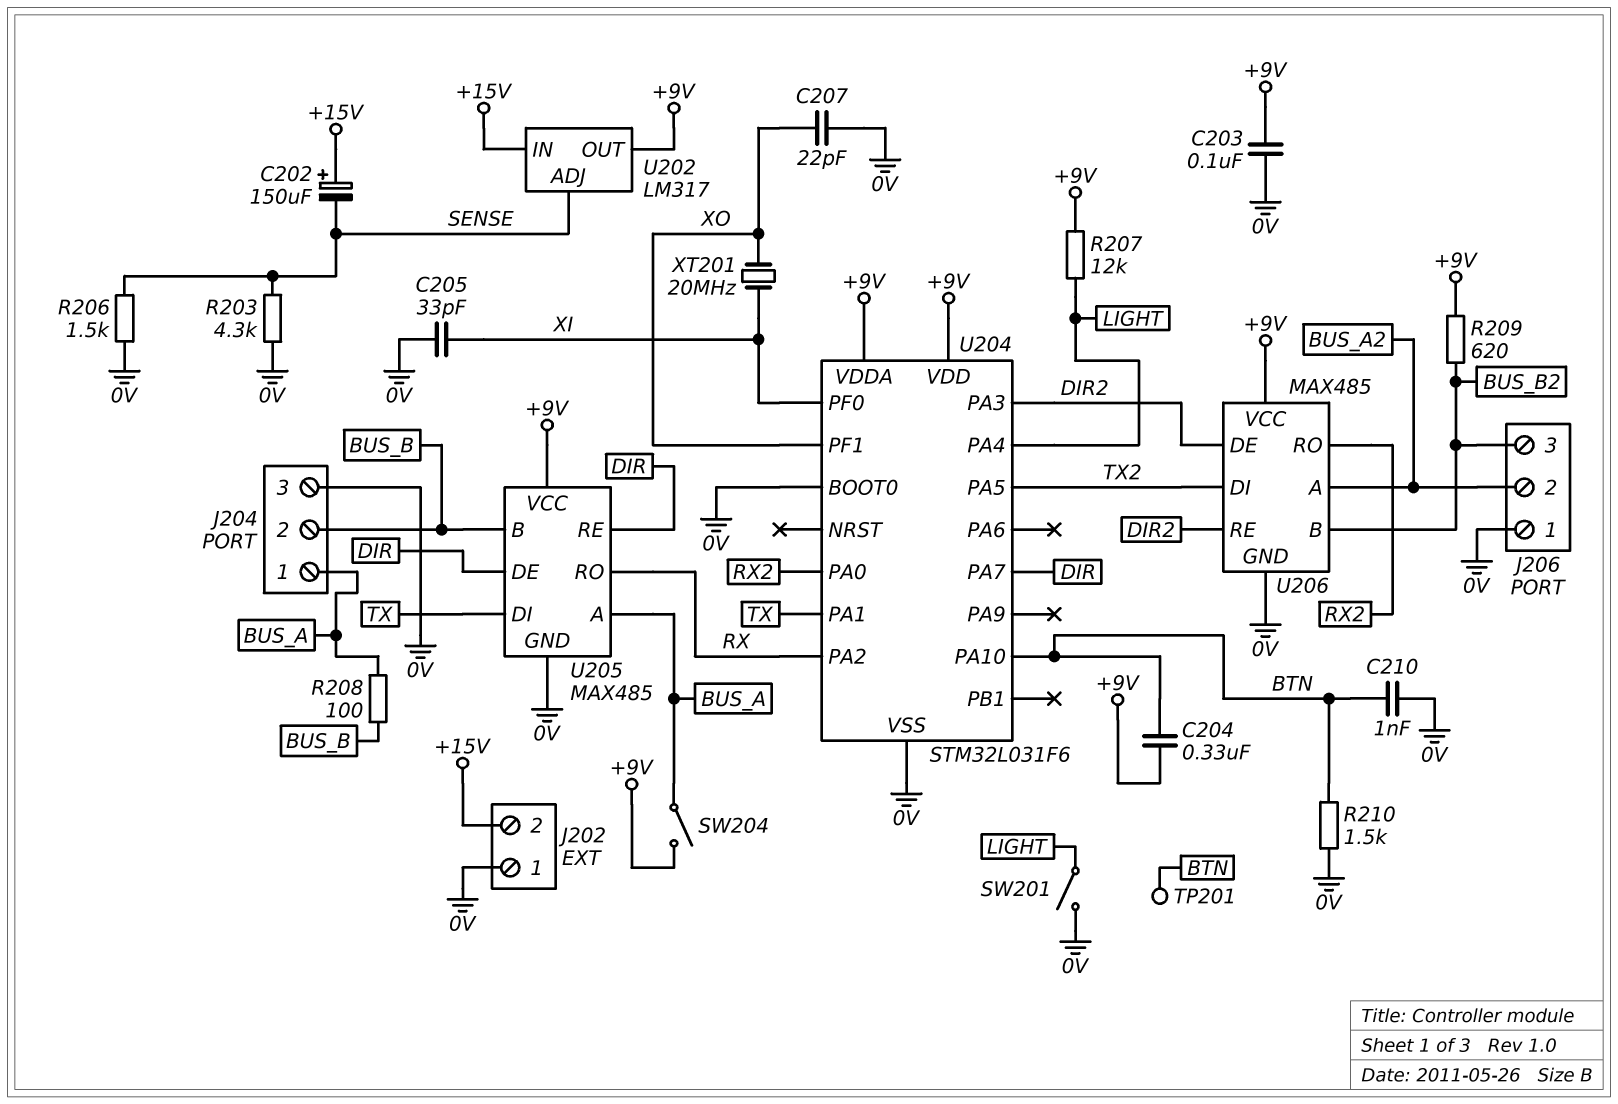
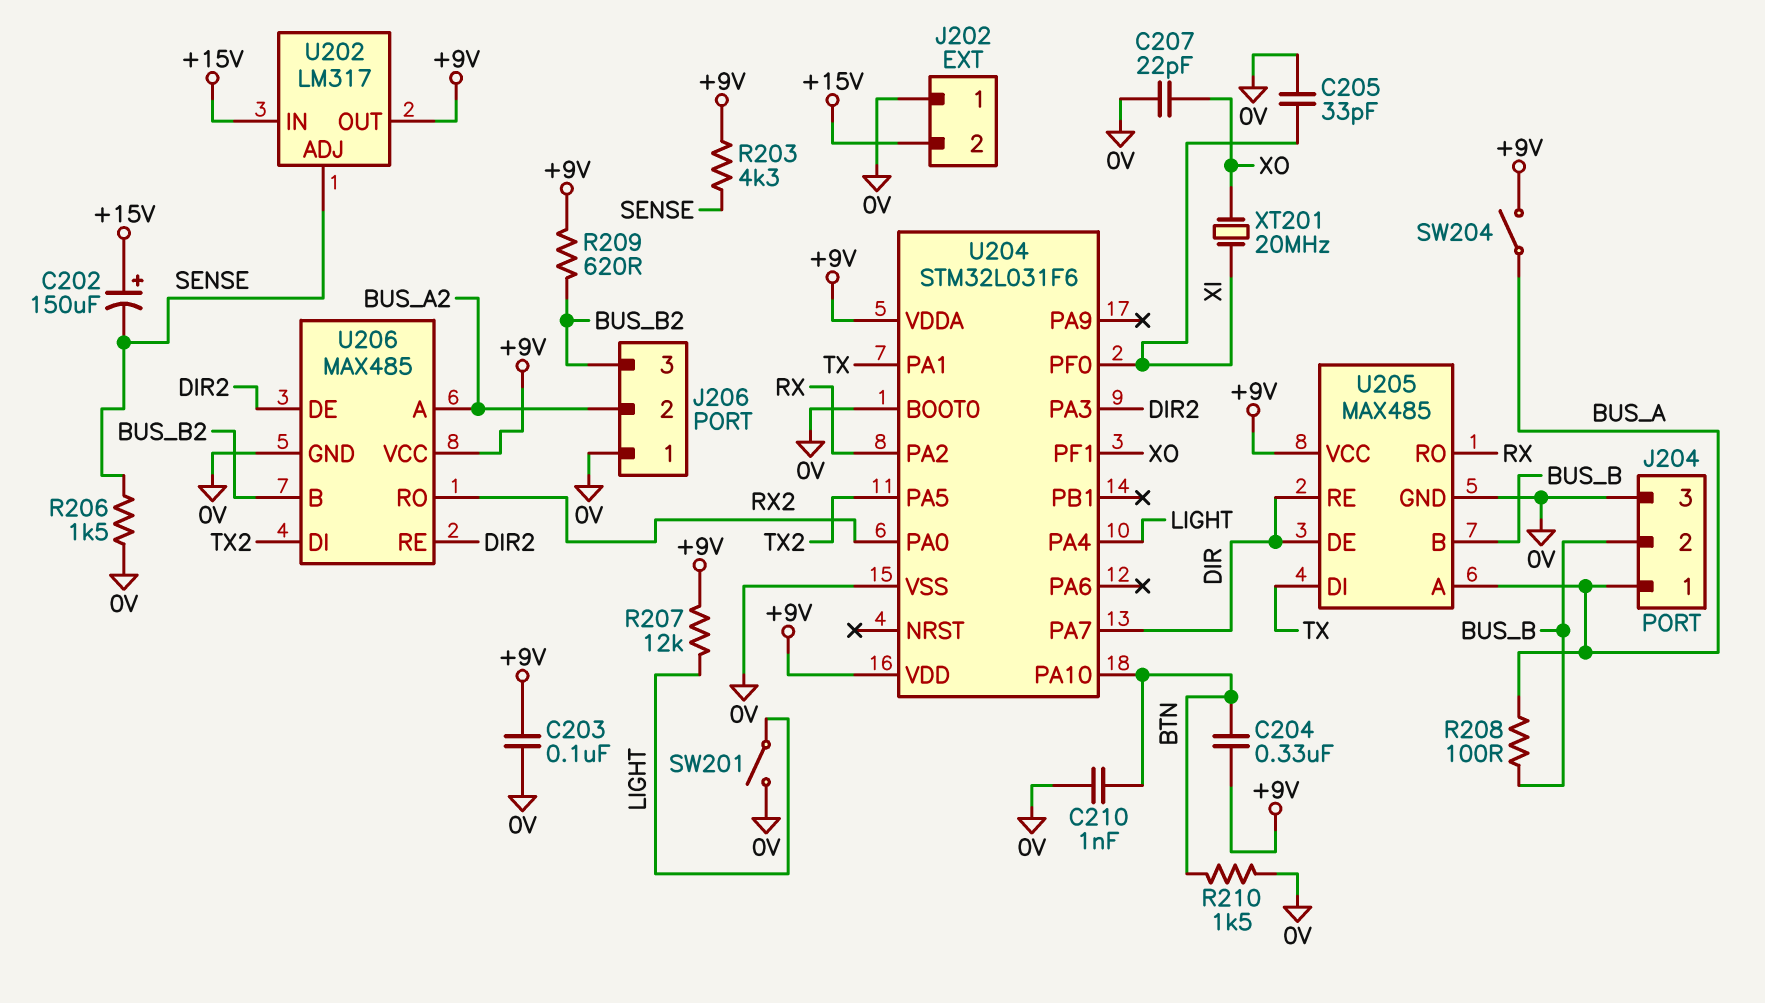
R203: 4.3k (0V, SENSE) -> 4.3k (+9V, SENSE)
TP201: test point (BTN) -> none

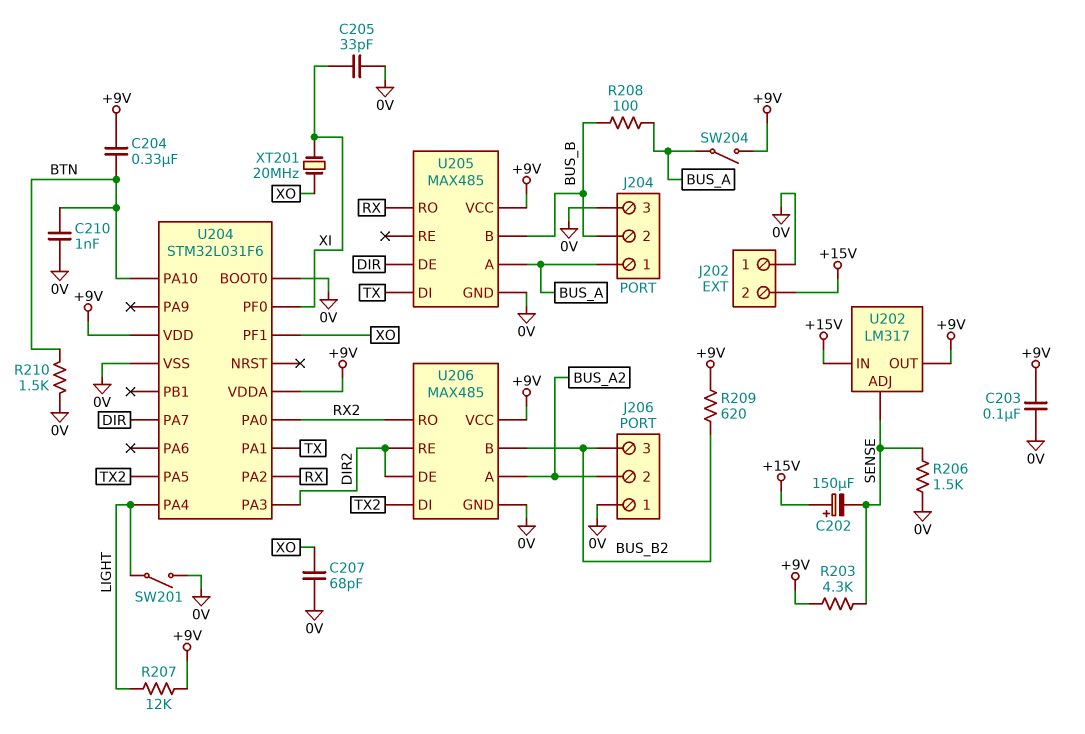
C207: 22pF (0V, XO) -> 68pF (0V, XO)
U205 pin RE: DIR -> none

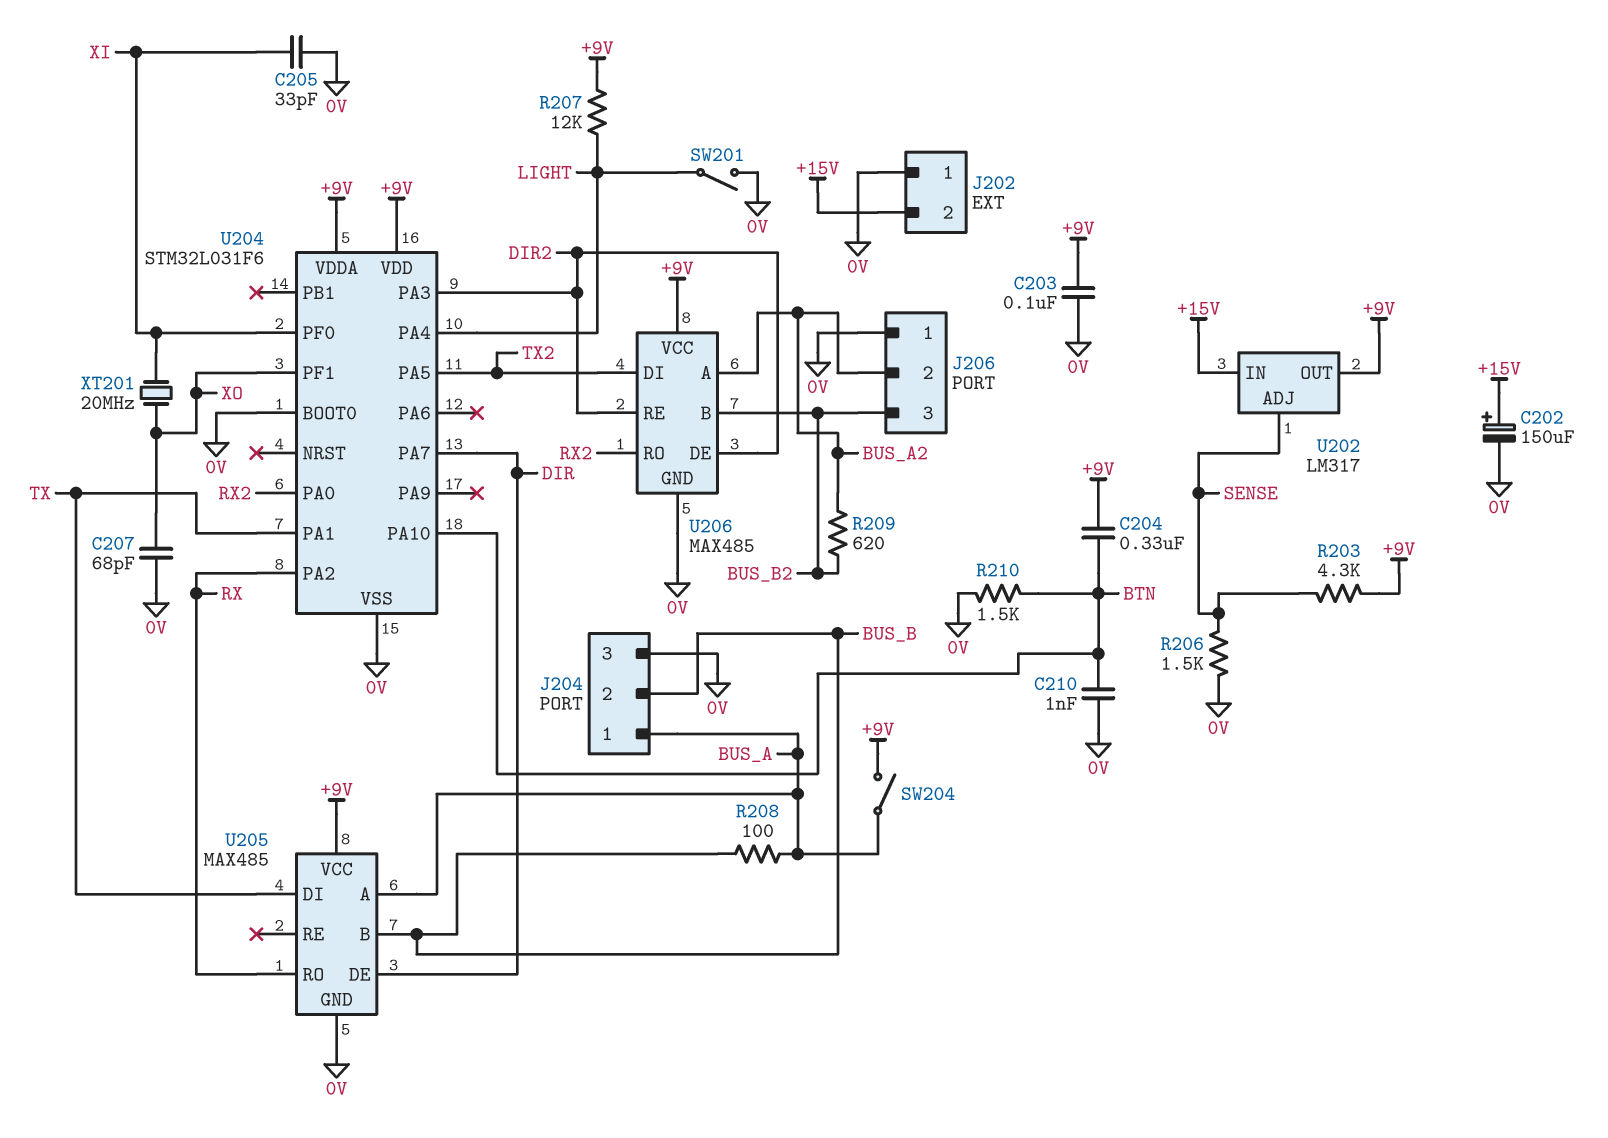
C202: 150uF (plus +15V, minus SENSE) -> 150uF (plus +15V, minus 0V)
R209: 620 (+9V, BUS_B2) -> 620 (BUS_A2, BUS_B2)

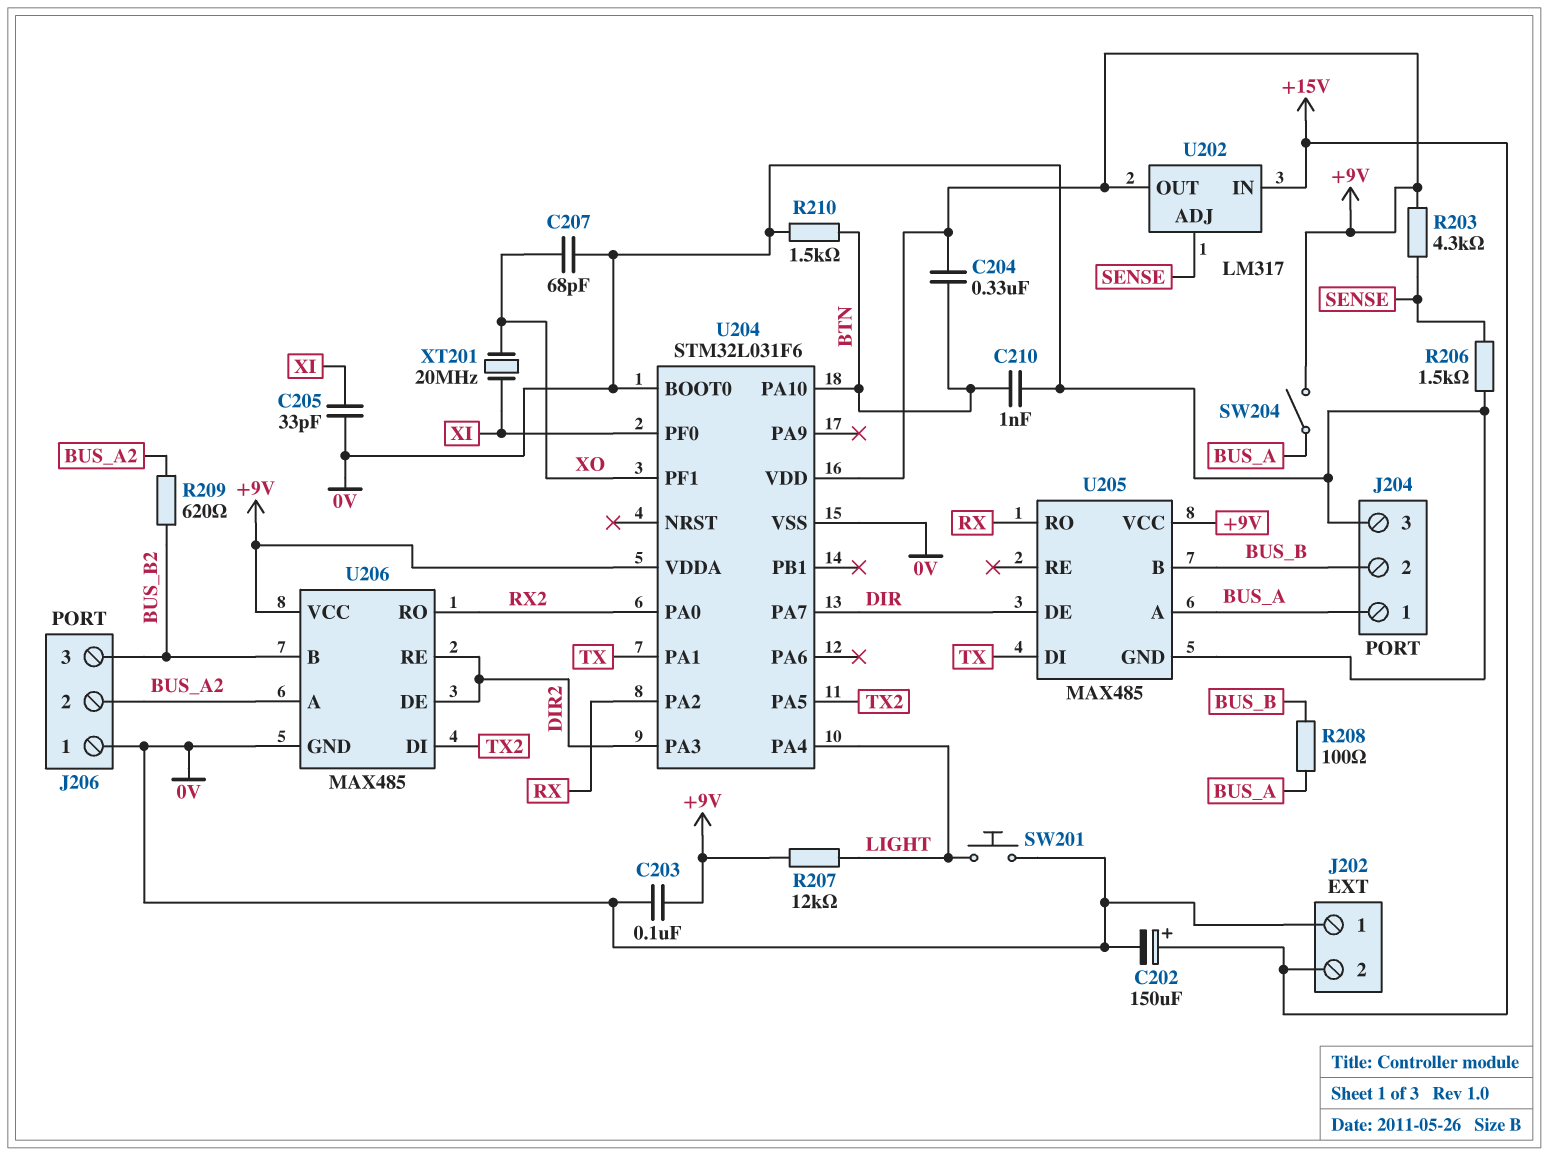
SW201: switch (0V, LIGHT) -> button (0V, LIGHT)

